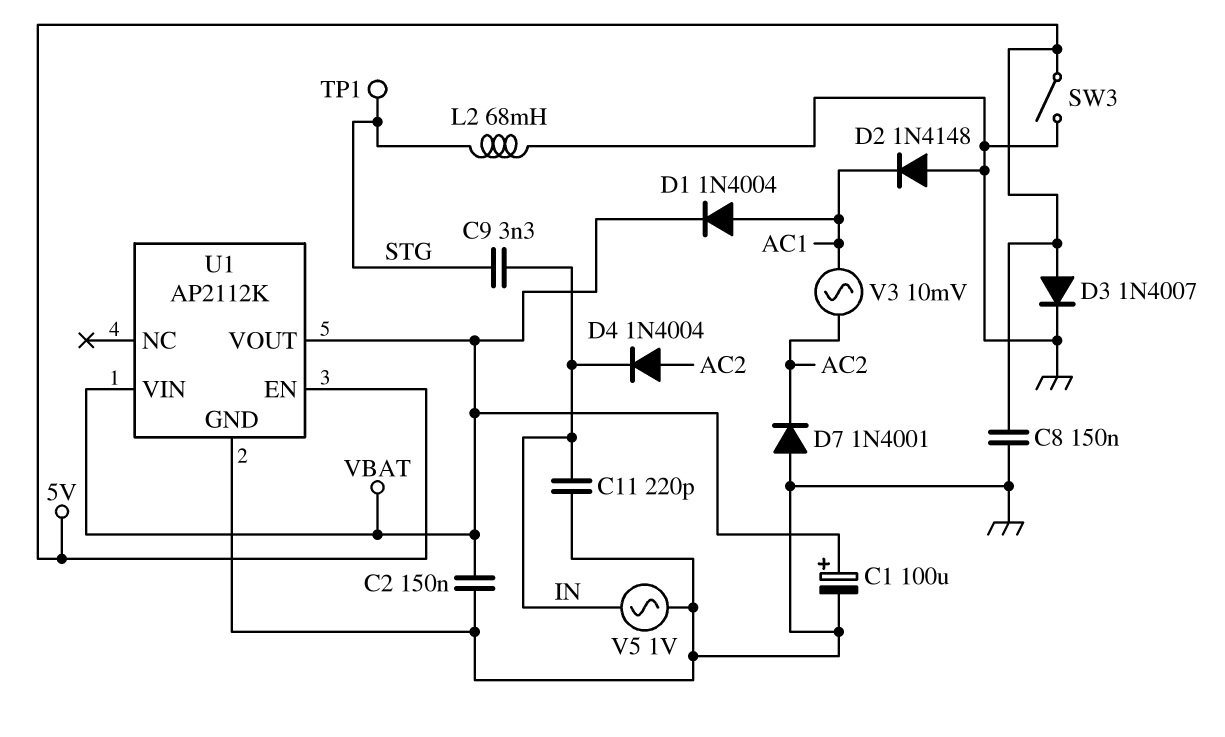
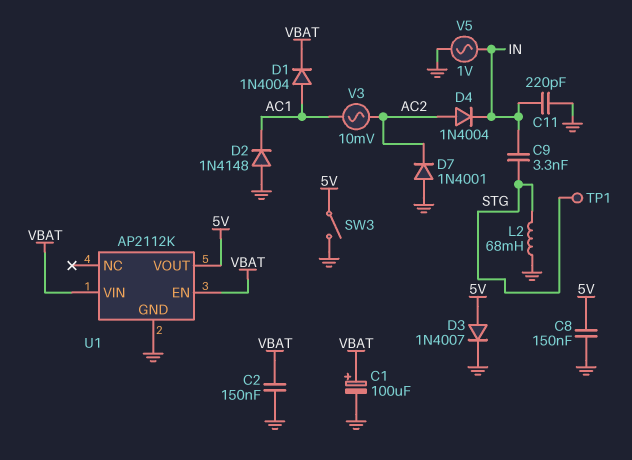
U1 pin EN: 5V -> VBAT
U1 pin VOUT: VBAT -> 5V

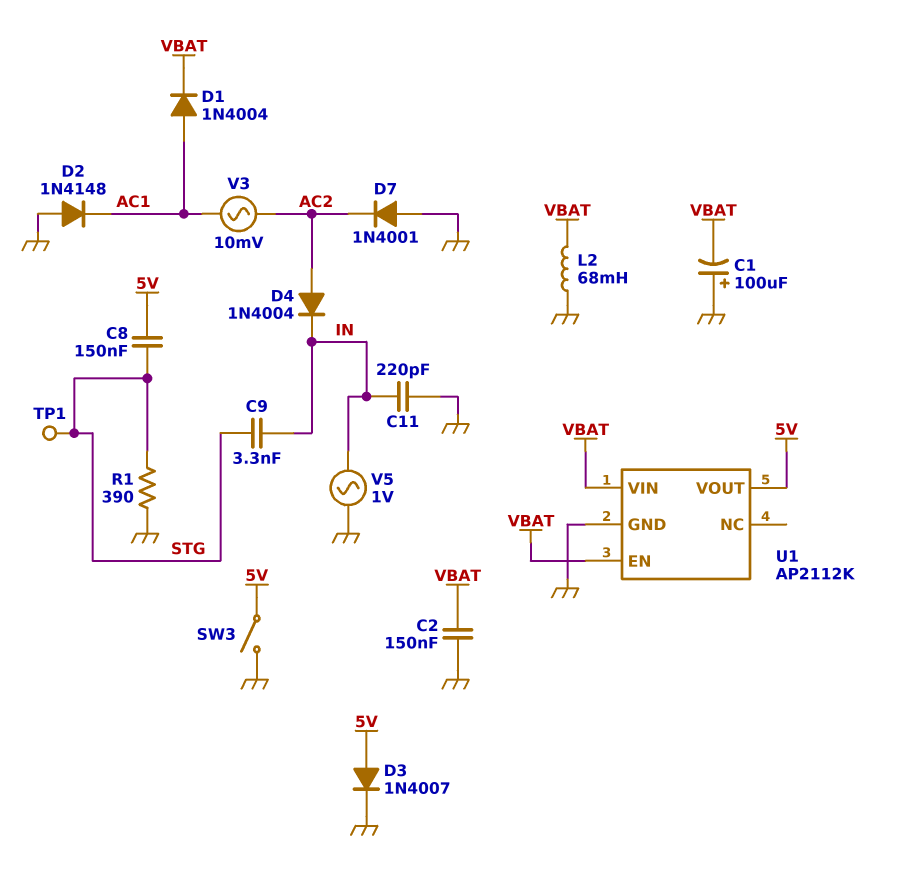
C1: 100uF (plus VBAT, minus GND) -> 100uF (plus GND, minus VBAT)
C8: 150nF (5V, GND) -> 150nF (5V, STG)
L2: 68mH (GND, STG) -> 68mH (GND, VBAT)
R1: none -> 390 (GND, STG)

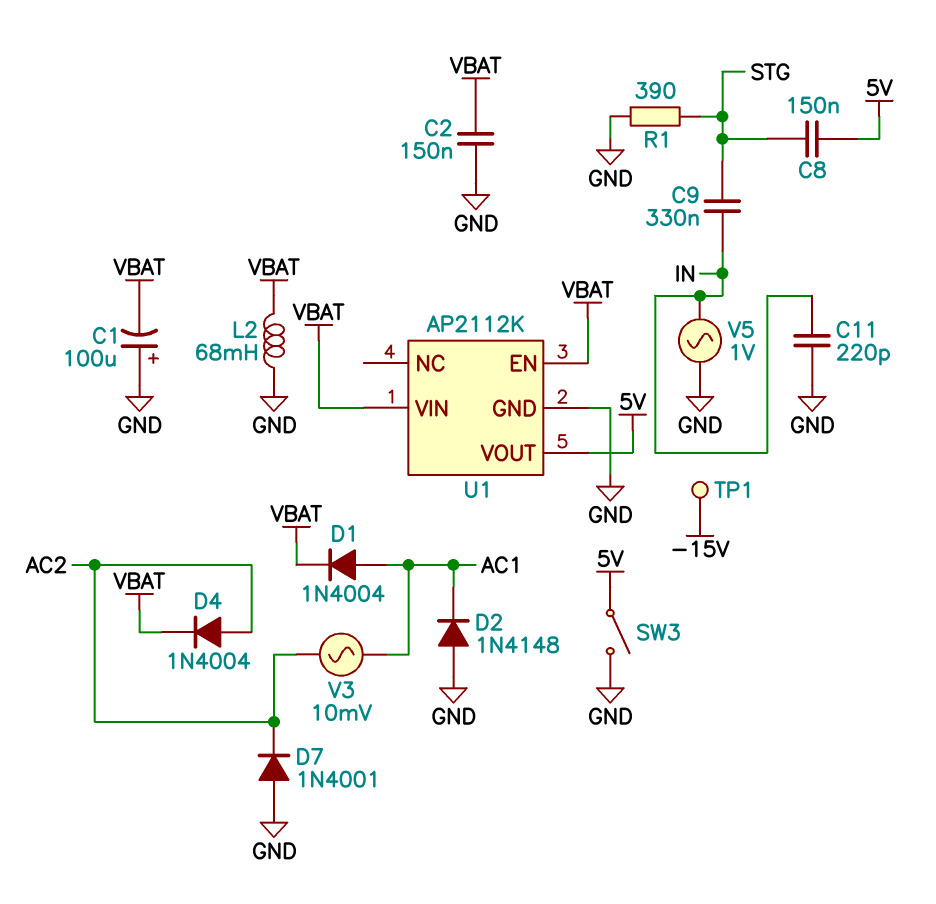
C9: 3.3nF (IN, STG) -> 330nF (IN, STG)
D3: diode 1N4007 (A 5V, K GND) -> none
D4: diode 1N4004 (A AC2, K IN) -> diode 1N4004 (A AC2, K VBAT)
TP1: test point (STG) -> test point (-15V)

